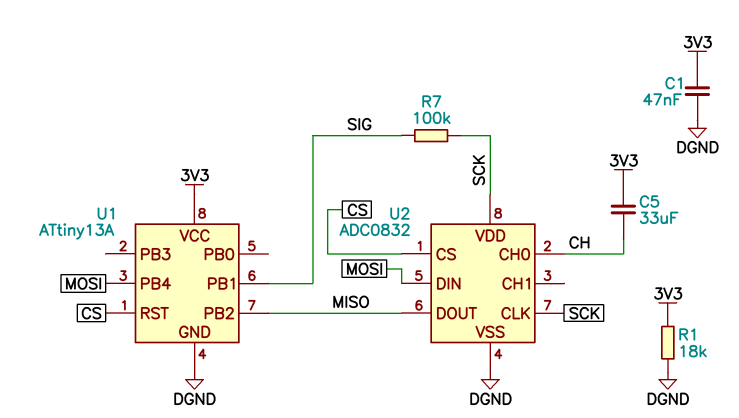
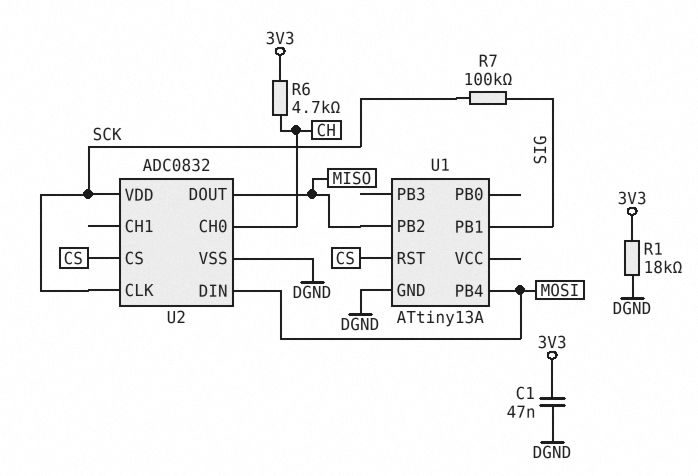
C5: 33uF (3V3, CH) -> none
R6: none -> 4.7k (3V3, CH)
U1 pin VCC: 3V3 -> none

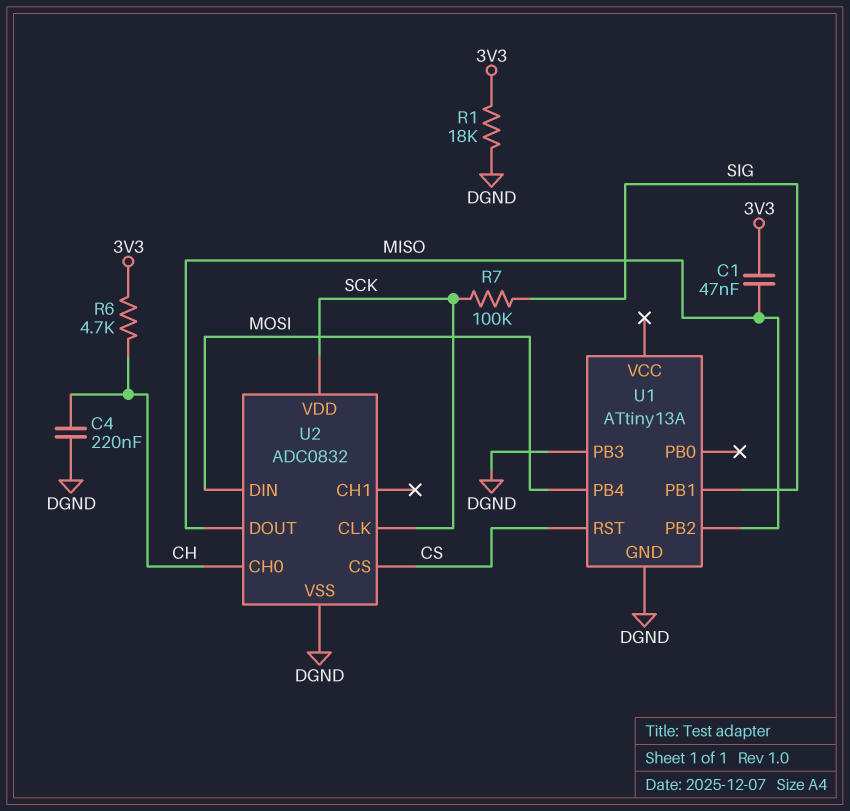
C1: 47nF (3V3, DGND) -> 47nF (3V3, MISO)
C4: none -> 220nF (CH, DGND)
U1 pin PB3: none -> DGND

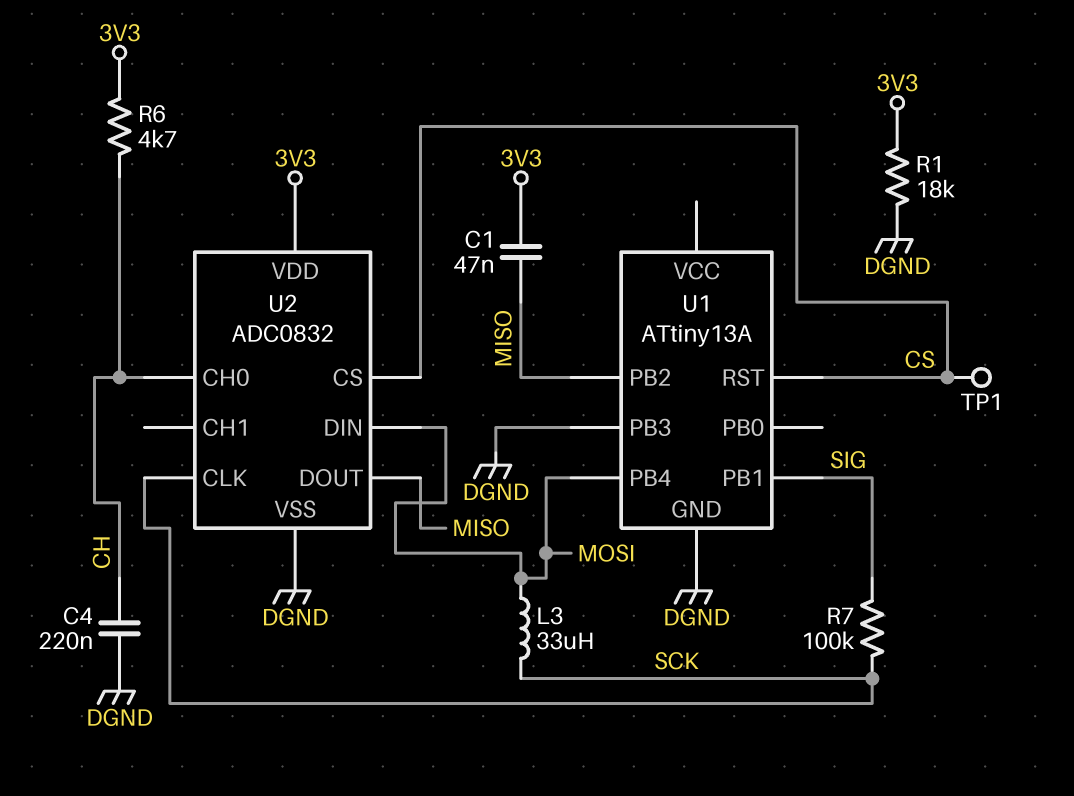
L3: none -> 33uH (MOSI, SCK)
TP1: none -> test point (CS)
U2 pin VDD: SCK -> 3V3

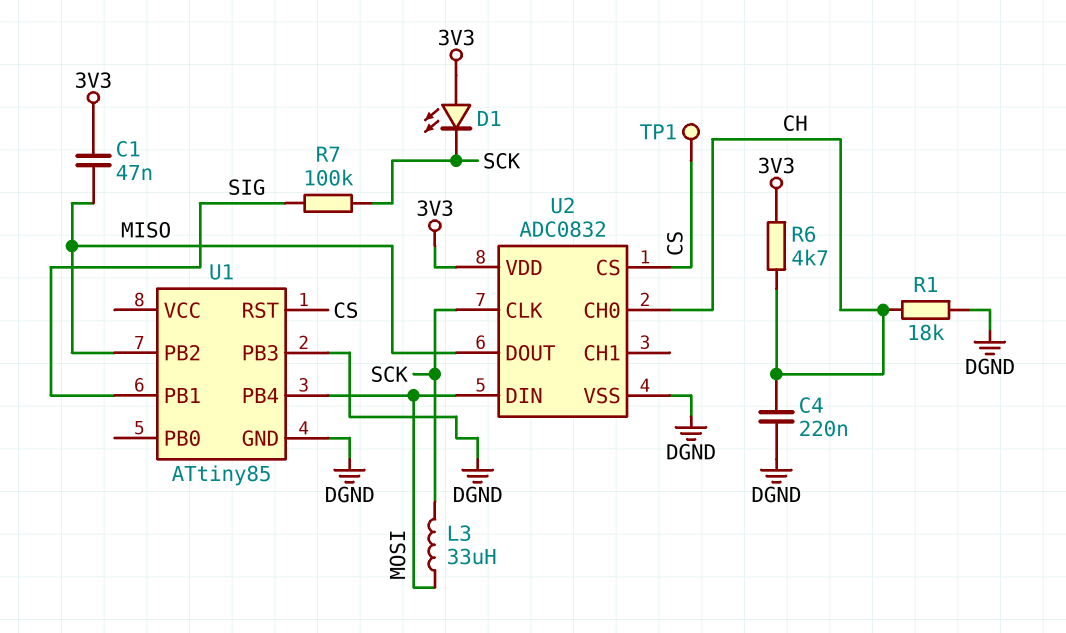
D1: none -> LED (A 3V3, K SCK)
R1: 18k (3V3, DGND) -> 18k (CH, DGND)
U1: ATtiny13A -> ATtiny85

